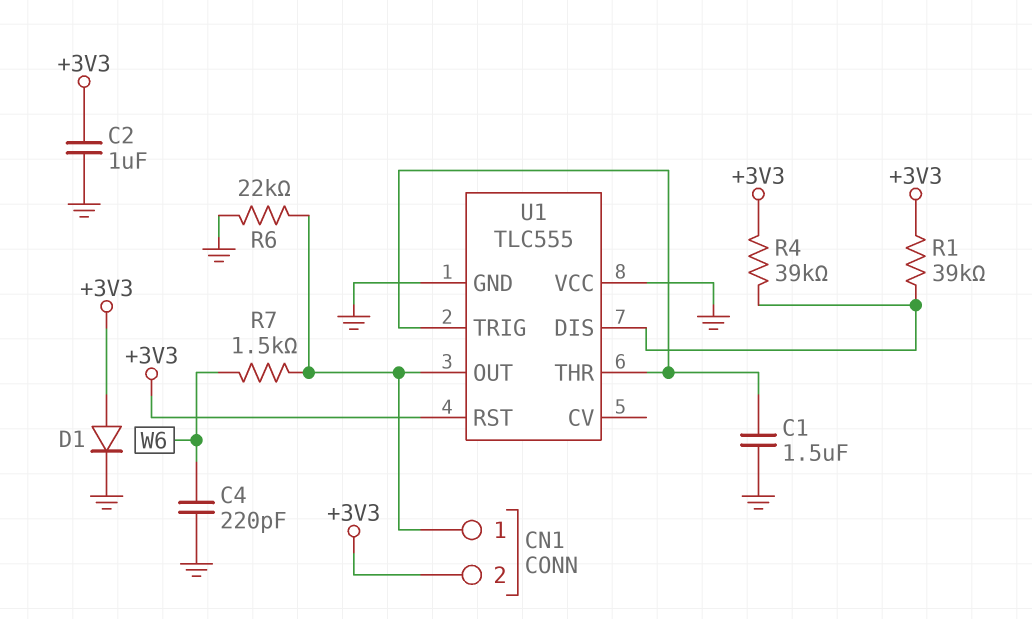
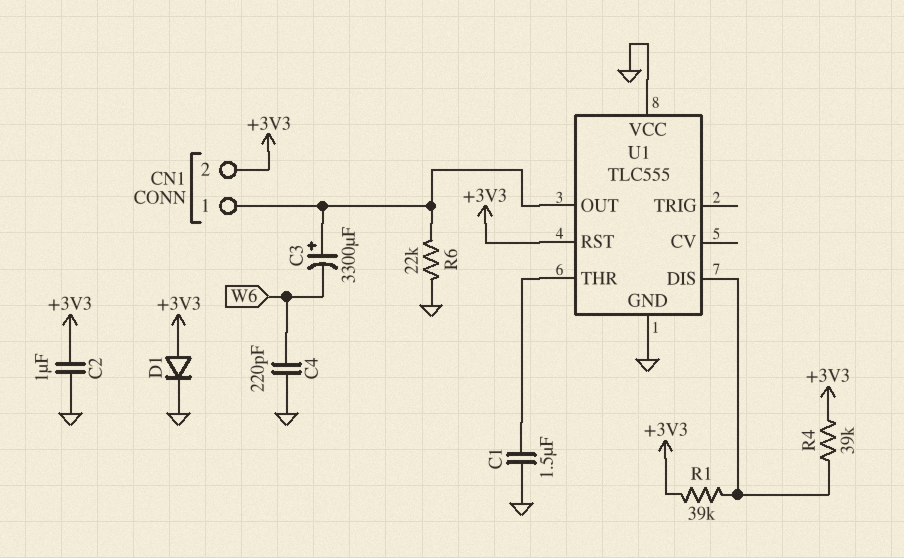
C3: none -> 3300uF (plus CN1/1, minus W6)
R7: 1.5k (CN1/1, W6) -> none
U1 pin TRIG: U1/THR -> none

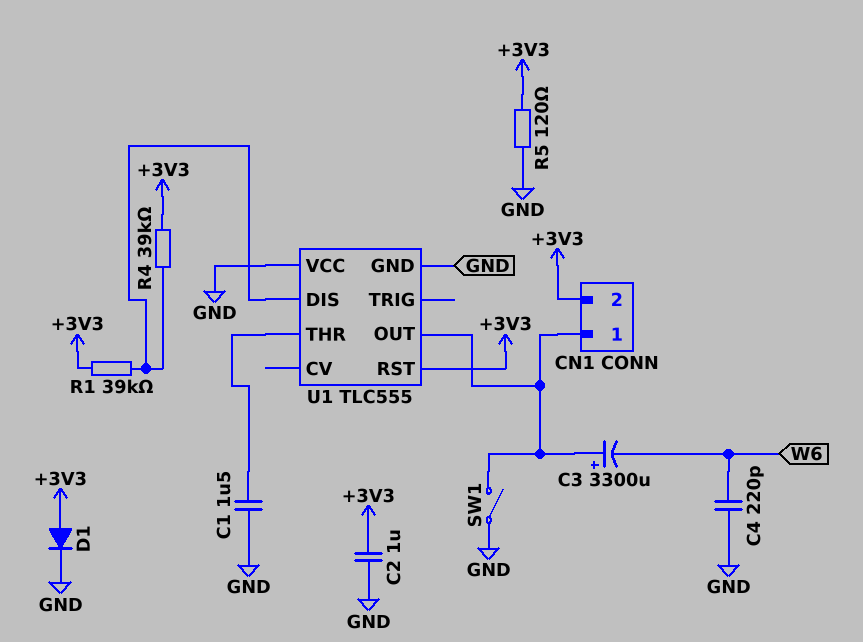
R5: none -> 120 (+3V3, GND)
R6: 22k (CN1/1, GND) -> none
SW1: none -> switch (CN1/1, GND)

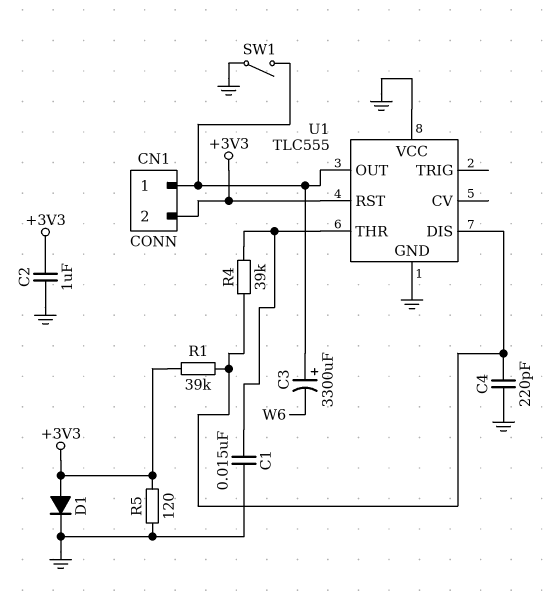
C1: 1.5uF (GND, U1/THR) -> 15nF (GND, U1/THR)
C4: 220pF (GND, W6) -> 220pF (GND, U1/DIS)
R4: 39k (+3V3, U1/DIS) -> 39k (U1/DIS, U1/THR)

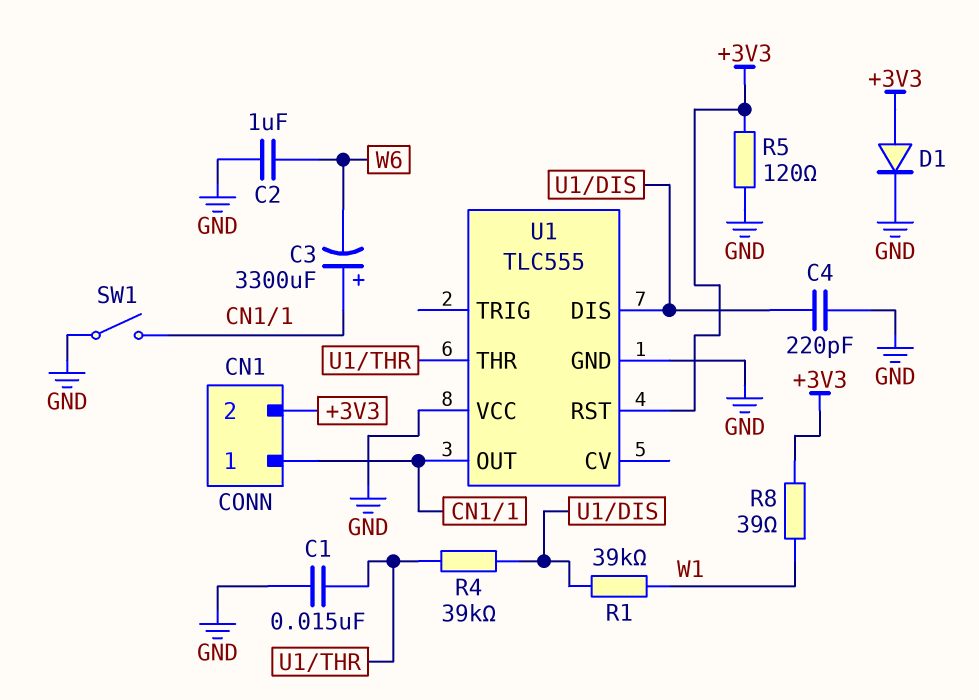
C2: 1uF (+3V3, GND) -> 1uF (GND, W6)
R1: 39k (+3V3, U1/DIS) -> 39k (U1/DIS, W1)
R8: none -> 39 (+3V3, W1)

